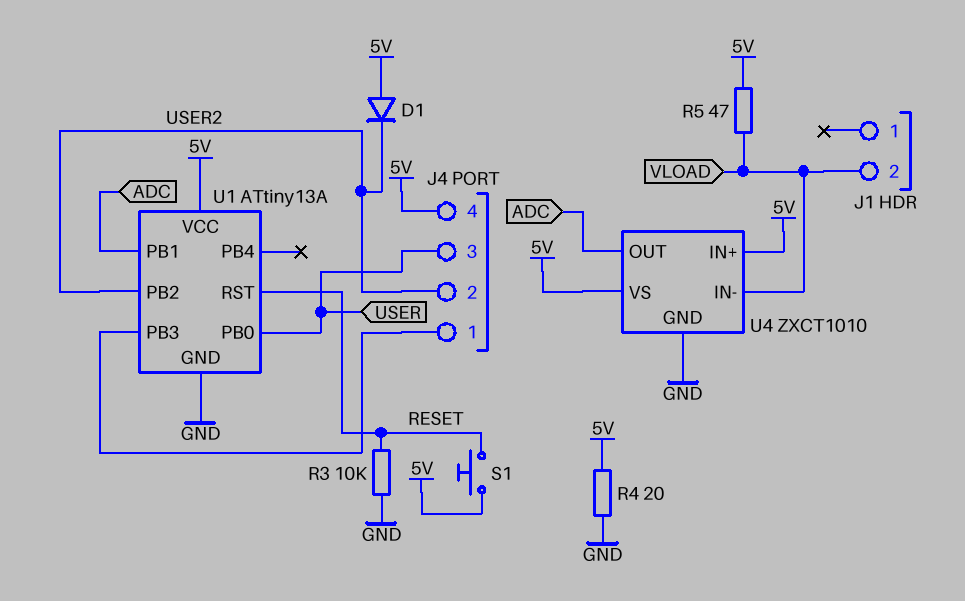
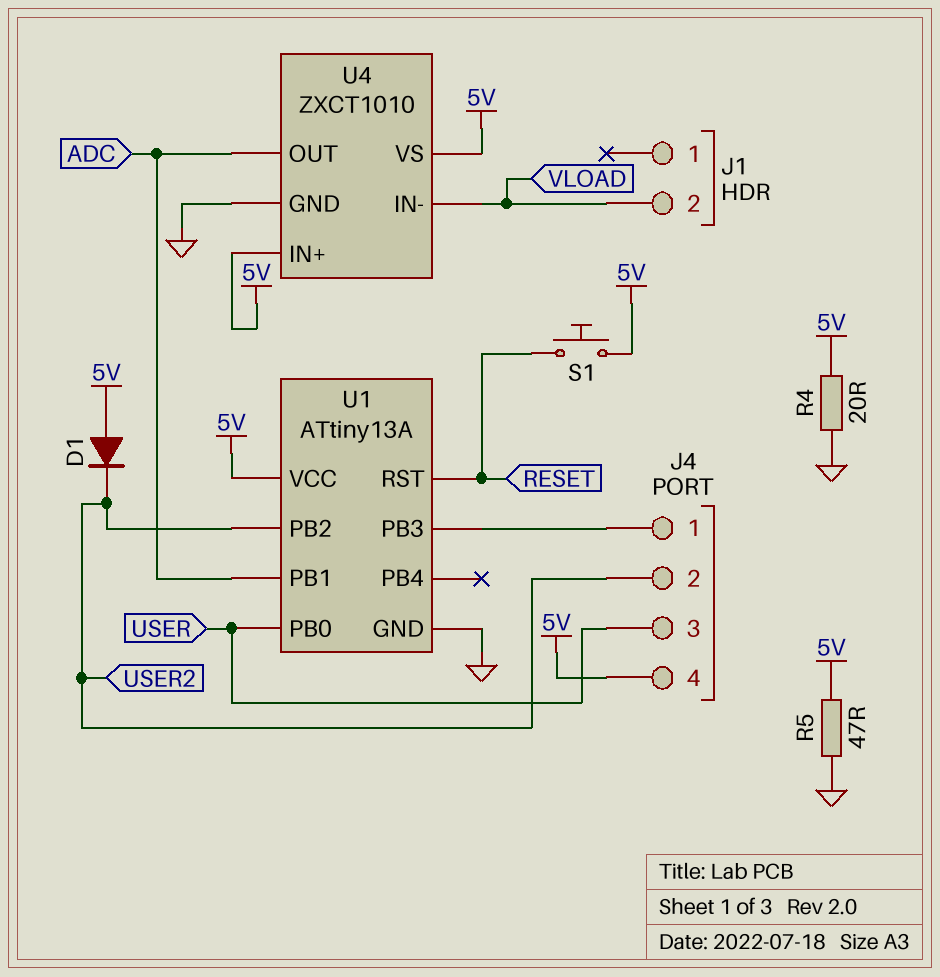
R3: 10k (GND, RESET) -> none
R5: 47 (5V, VLOAD) -> 47 (5V, GND)

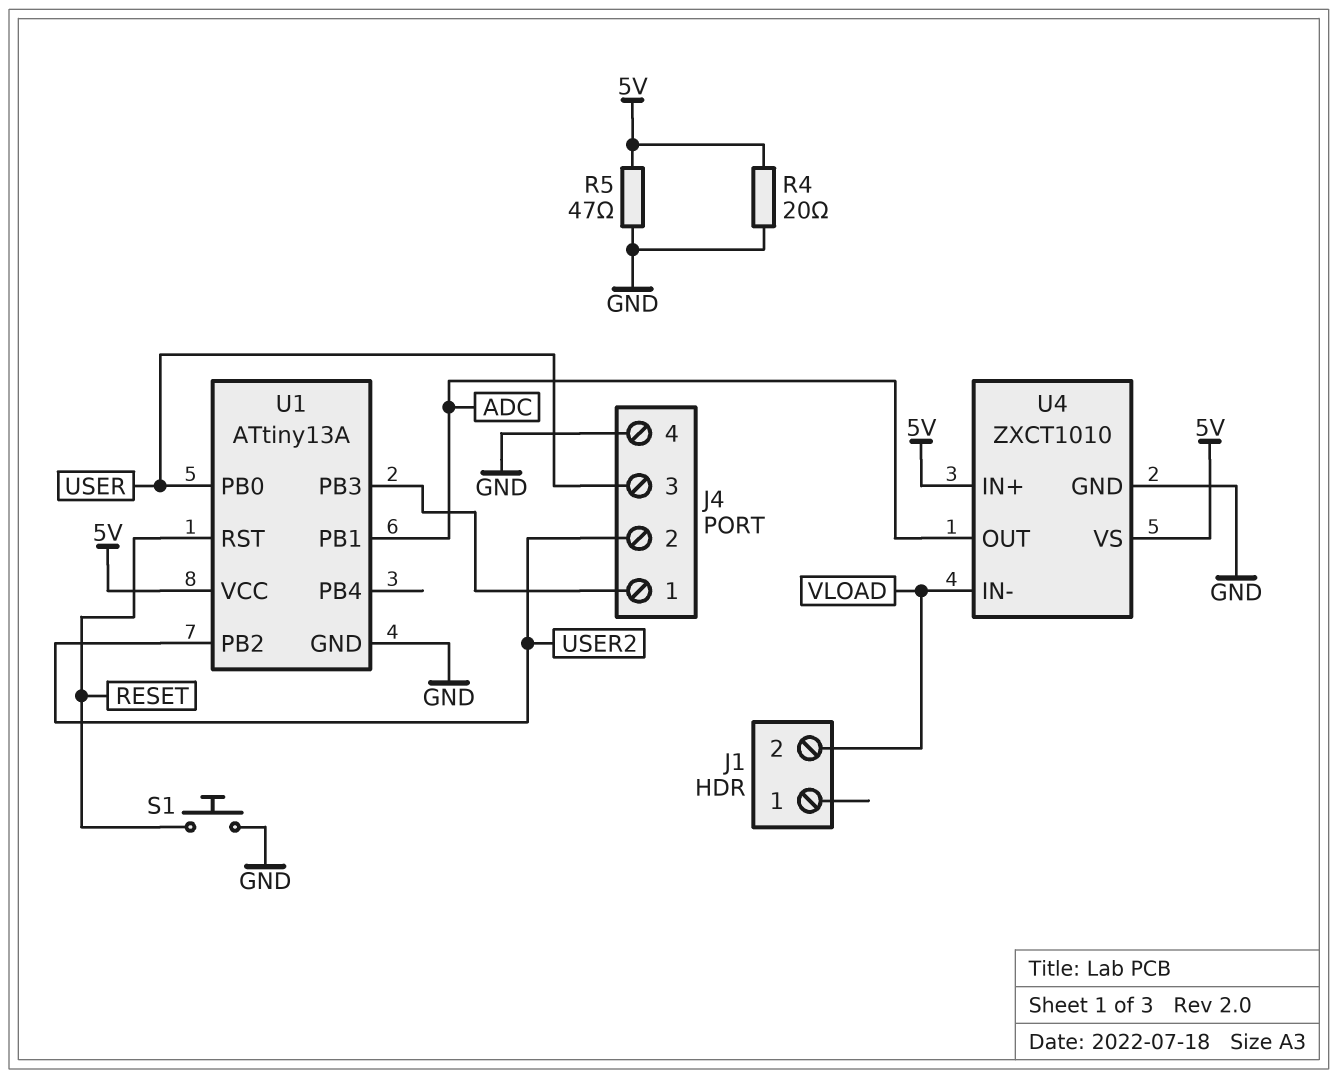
D1: diode (A 5V, K USER2) -> none
J4 pin 4: 5V -> GND
S1: button (5V, RESET) -> button (GND, RESET)

